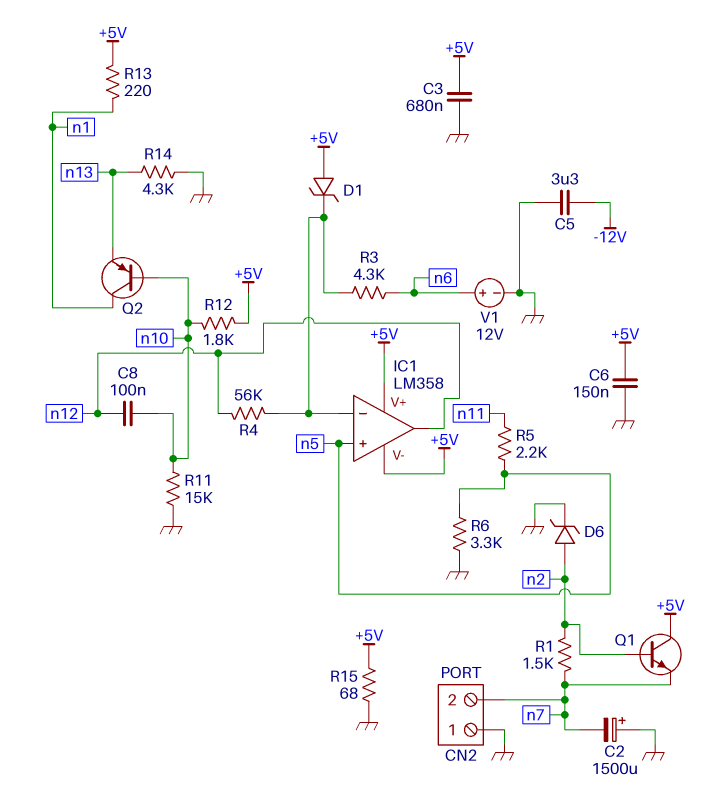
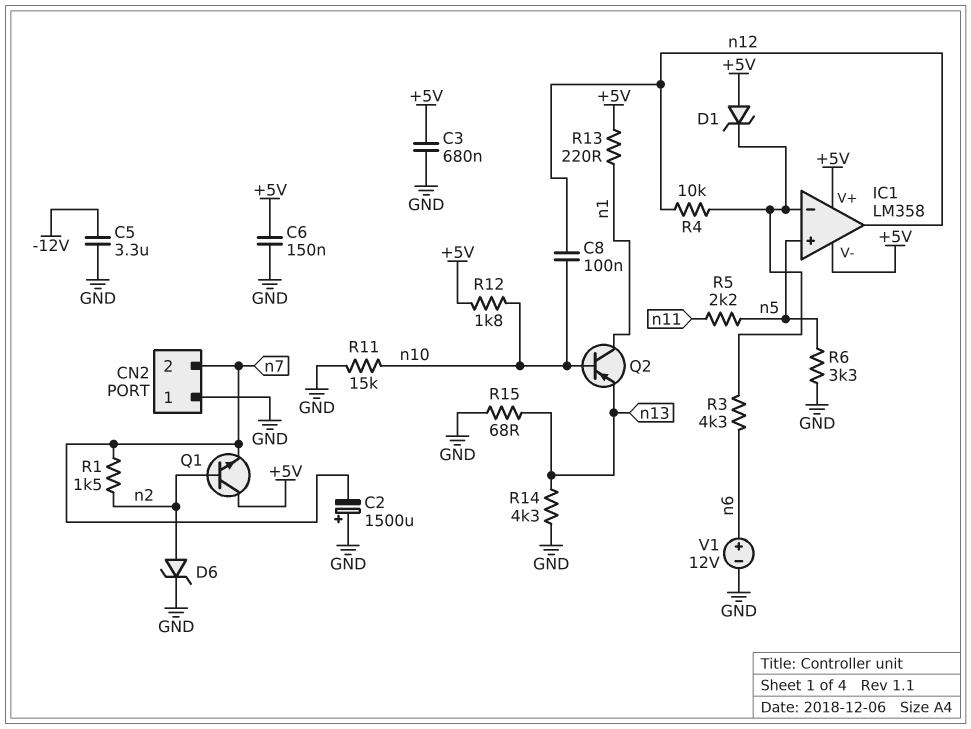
R4: 56k (IC1/in-, n12) -> 10k (IC1/in-, n12)
R15: 68 (+5V, GND) -> 68 (GND, n13)

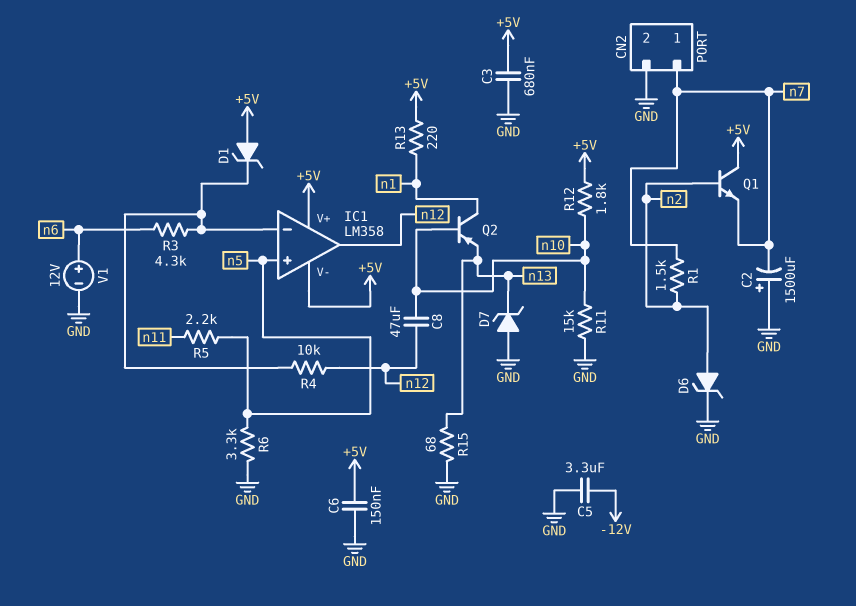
C8: 100nF (n10, n12) -> 47uF (n10, n12)
CN2 pin 1: GND -> n7
CN2 pin 2: n7 -> GND
D7: none -> zener (A GND, K n13)
R14: 4.3k (GND, n13) -> none

